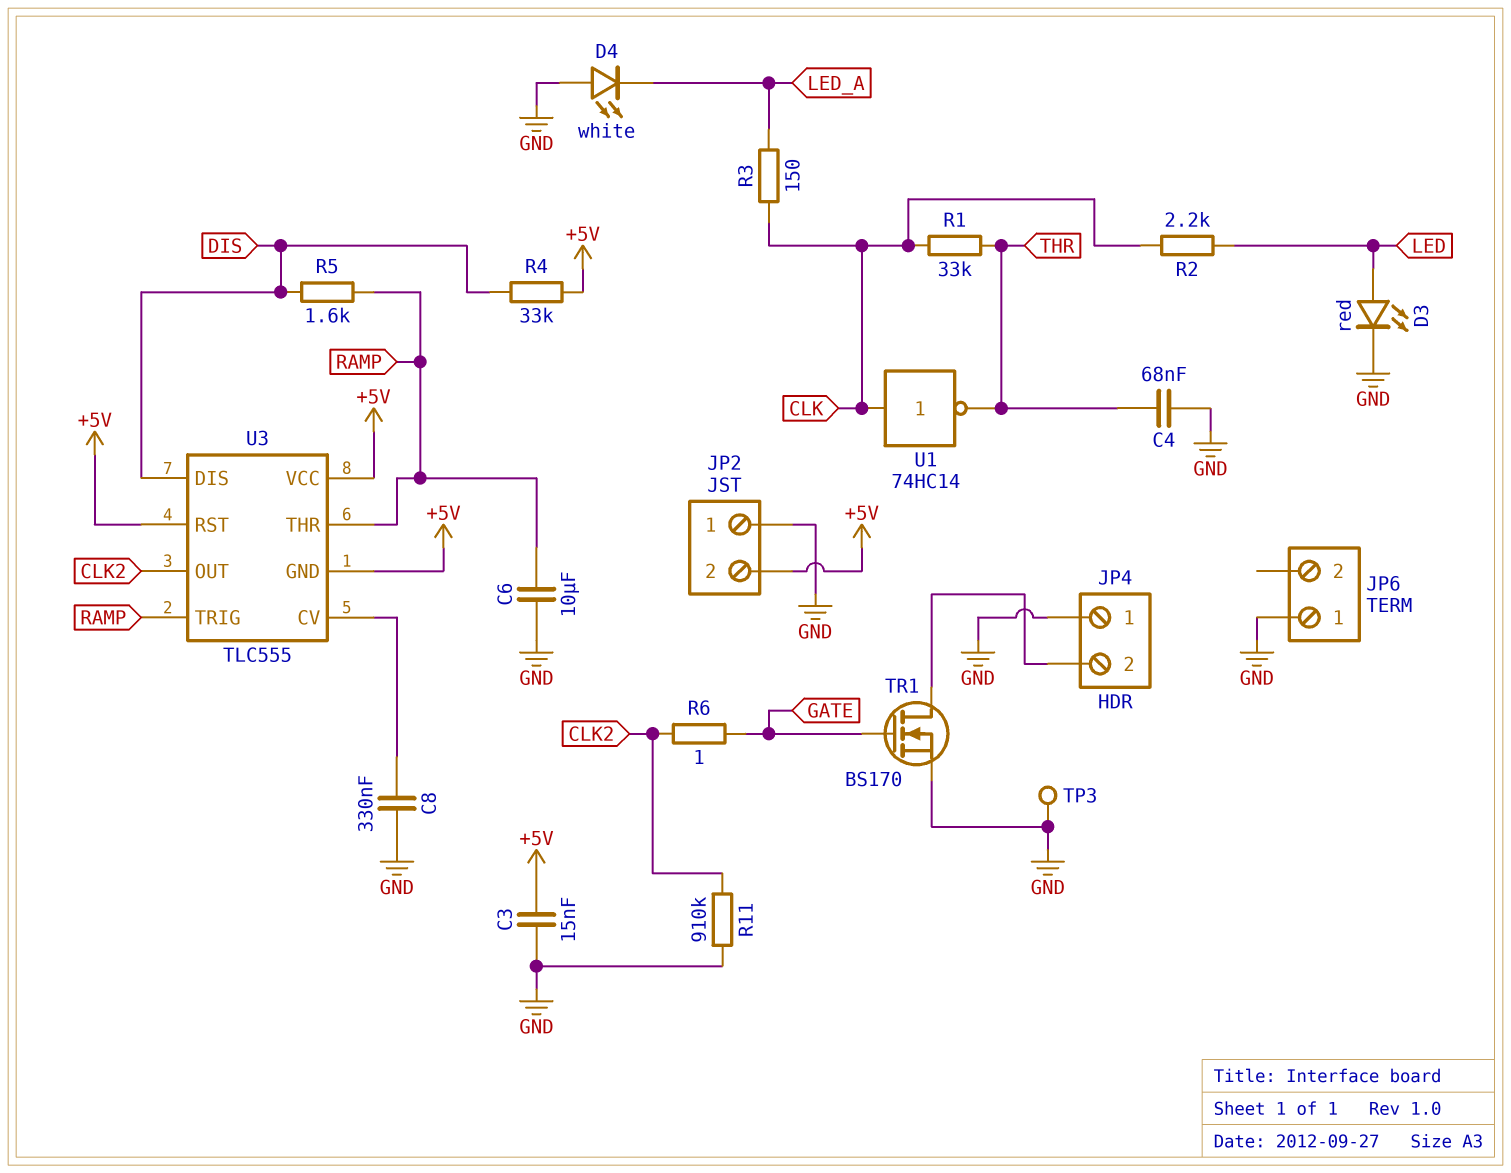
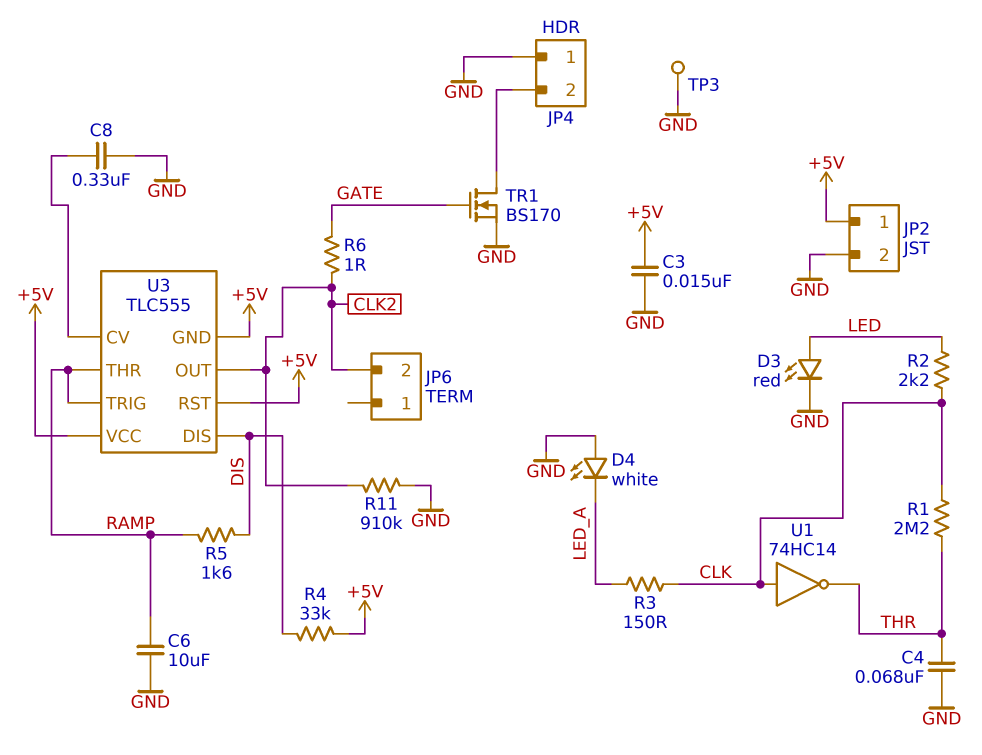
JP2 pin 1: GND -> +5V
JP2 pin 2: +5V -> GND
JP6 pin 1: GND -> none
JP6 pin 2: none -> CLK2
R1: 33k (CLK, THR) -> 2.2M (CLK, THR)

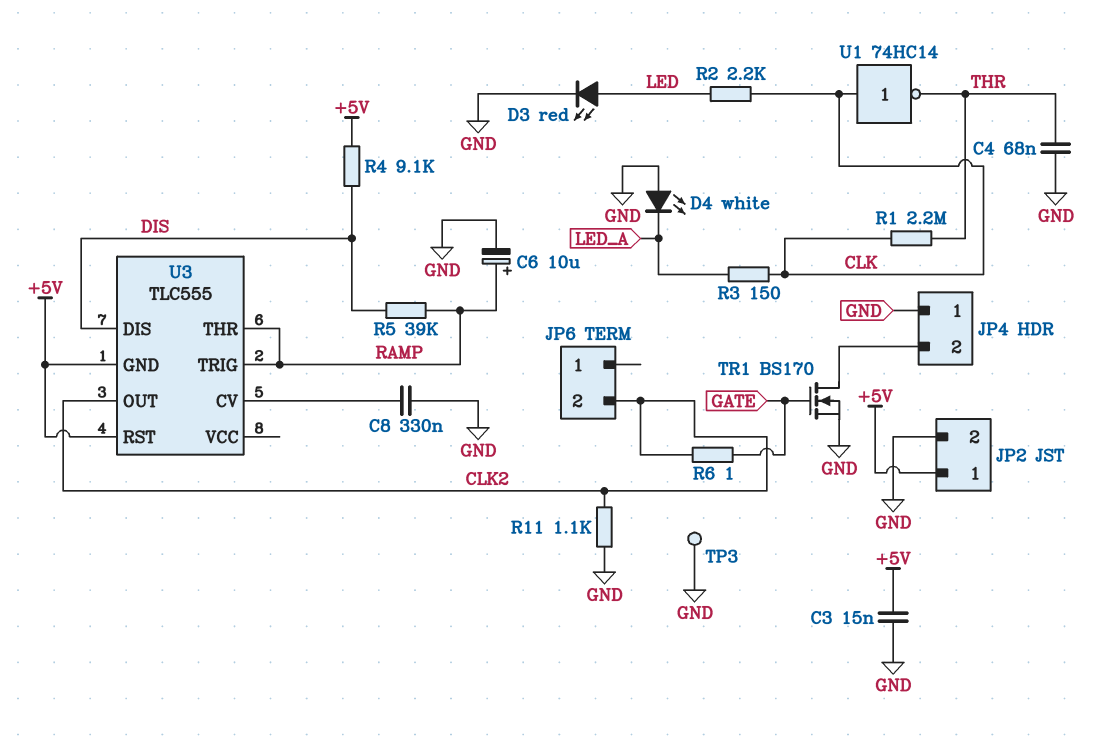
C6: 10uF (GND, RAMP) -> 10uF (plus RAMP, minus GND)
R4: 33k (+5V, DIS) -> 9.1k (+5V, DIS)
R5: 1.6k (DIS, RAMP) -> 39k (DIS, RAMP)
R11: 910k (CLK2, GND) -> 1.1k (CLK2, GND)
U3 pin VCC: +5V -> none

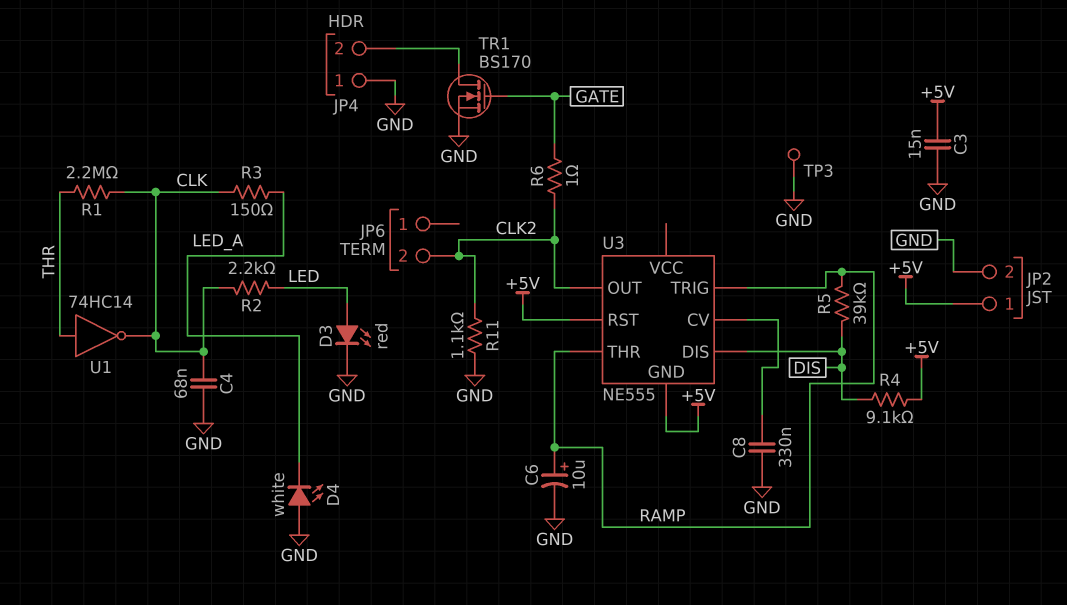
C4: 68nF (GND, THR) -> 68nF (CLK, GND)
U1: NOT 74HC14 (in CLK, out THR) -> NOT 74HC14 (in THR, out CLK)
U3: TLC555 -> NE555

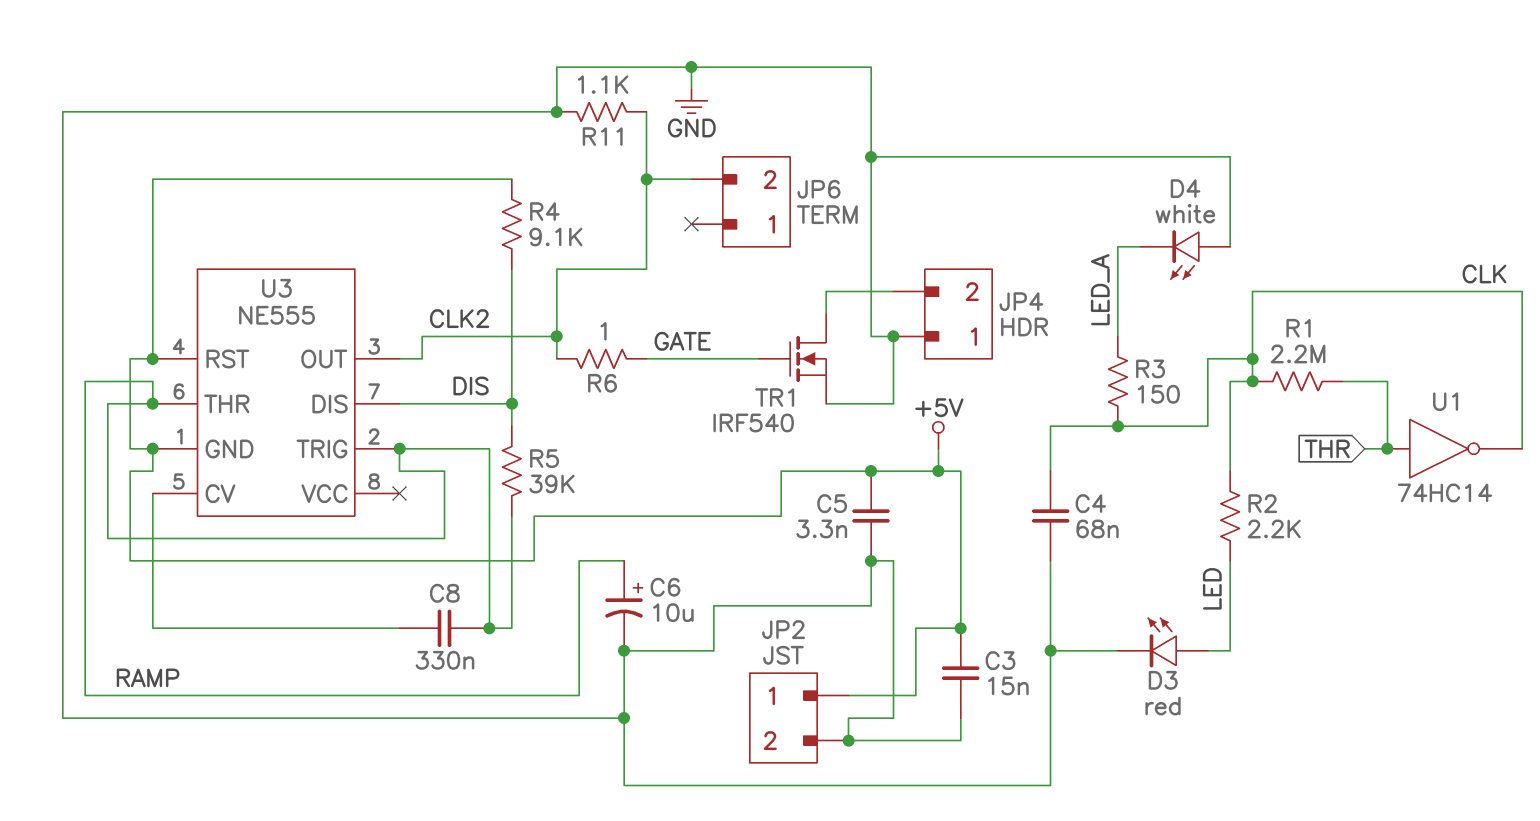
C5: none -> 3.3nF (+5V, GND)
C8: 330nF (GND, U3/CV) -> 330nF (RAMP, U3/CV)
TP3: test point (GND) -> none
TR1: NMOS BS170 (G GATE, D JP4/2, S GND) -> NMOS IRF540 (G GATE, D JP4/2, S GND)

